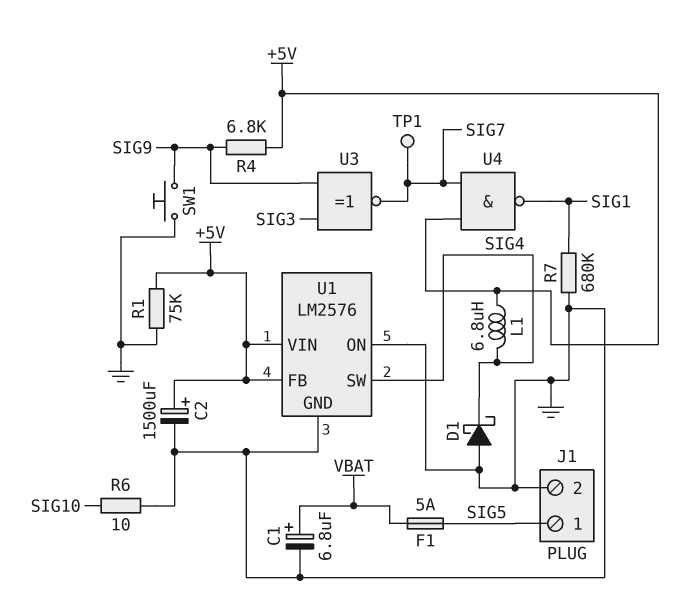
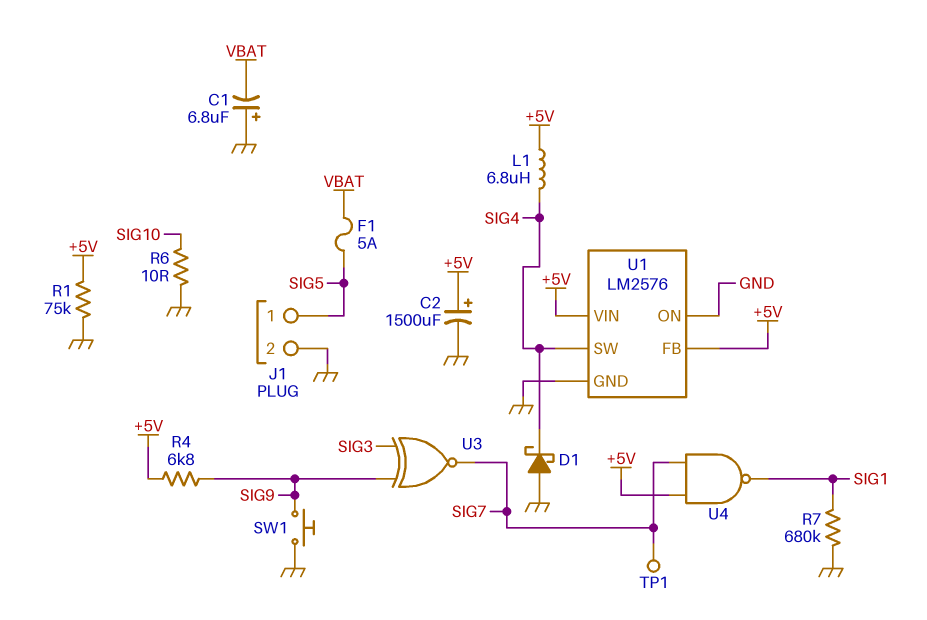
C1: 6.8uF (plus VBAT, minus GND) -> 6.8uF (plus GND, minus VBAT)

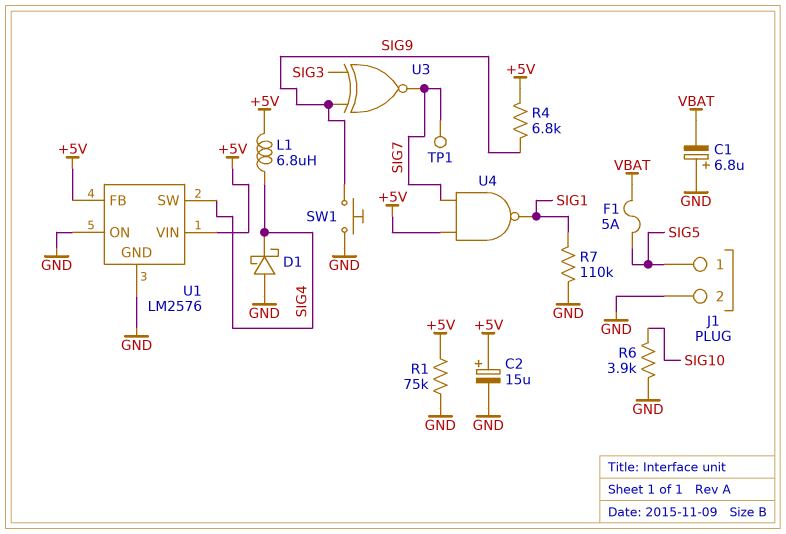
C2: 1500uF (plus +5V, minus GND) -> 15uF (plus +5V, minus GND)
R6: 10 (GND, SIG10) -> 3.9k (GND, SIG10)
R7: 680k (GND, SIG1) -> 110k (GND, SIG1)

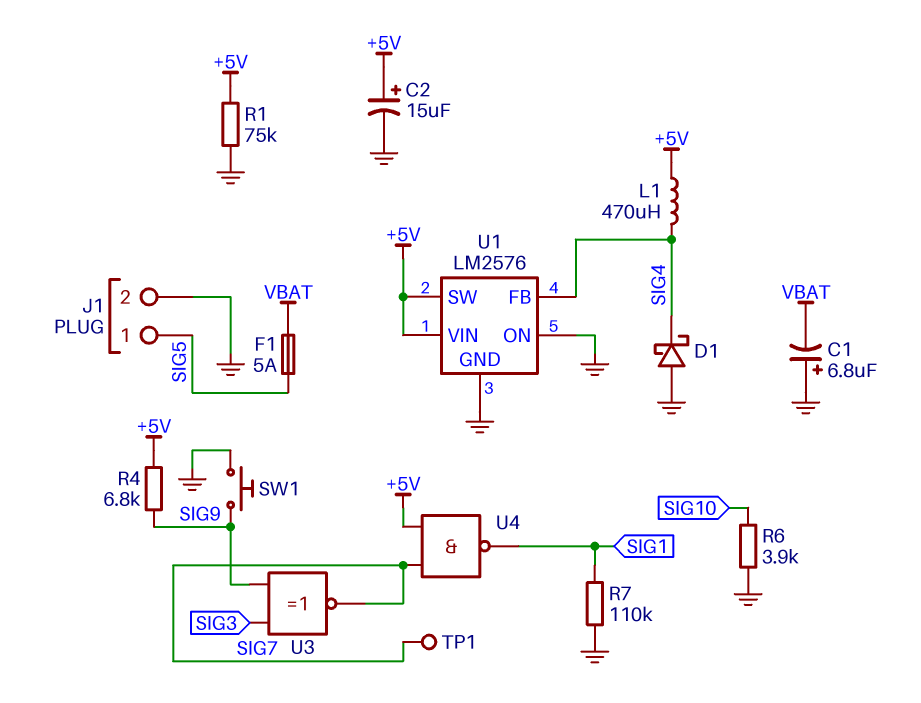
L1: 6.8uH (+5V, SIG4) -> 470uH (+5V, SIG4)
U1 pin FB: +5V -> SIG4
U1 pin SW: SIG4 -> +5V

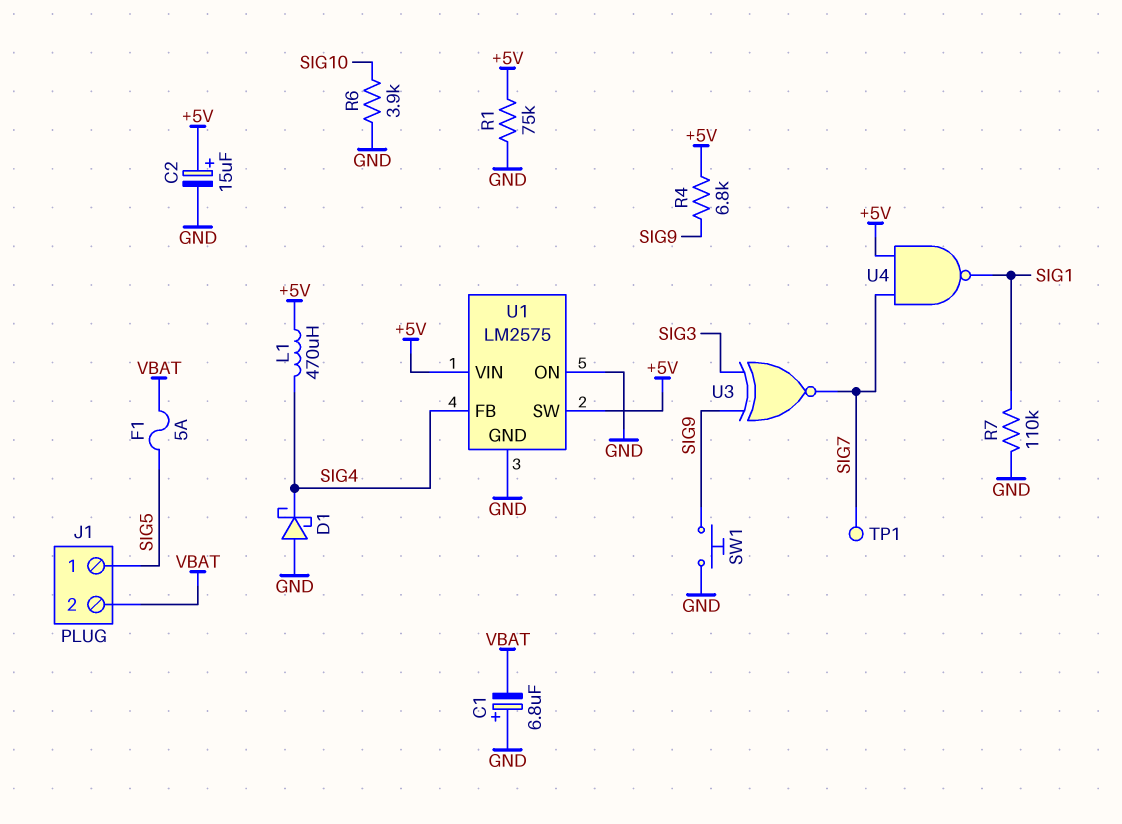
J1 pin 2: GND -> VBAT
U1: LM2576 -> LM2575

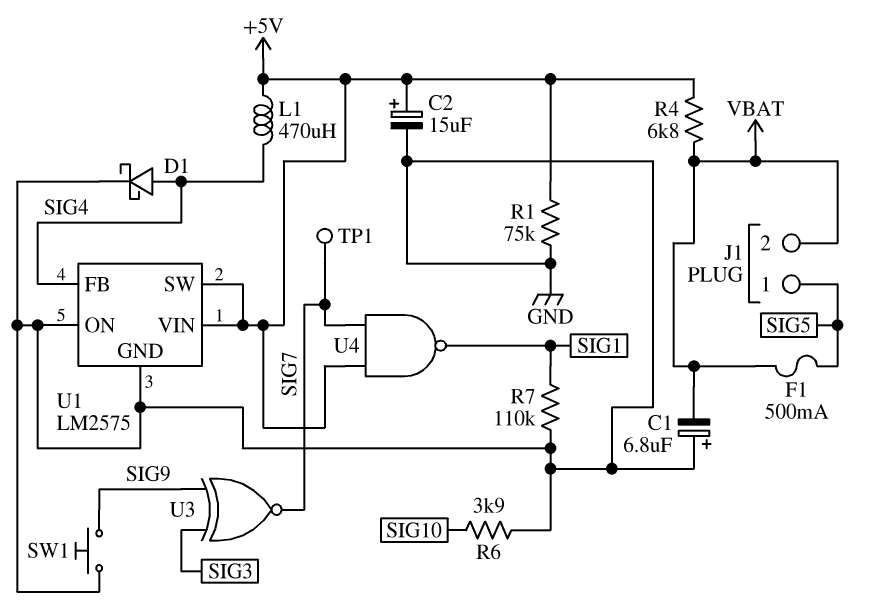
D1: schottky (A GND, K SIG4) -> schottky (A SIG4, K GND)
F1: 5A (SIG5, VBAT) -> 500mA (SIG5, VBAT)
R4: 6.8k (+5V, SIG9) -> 6.8k (+5V, VBAT)

